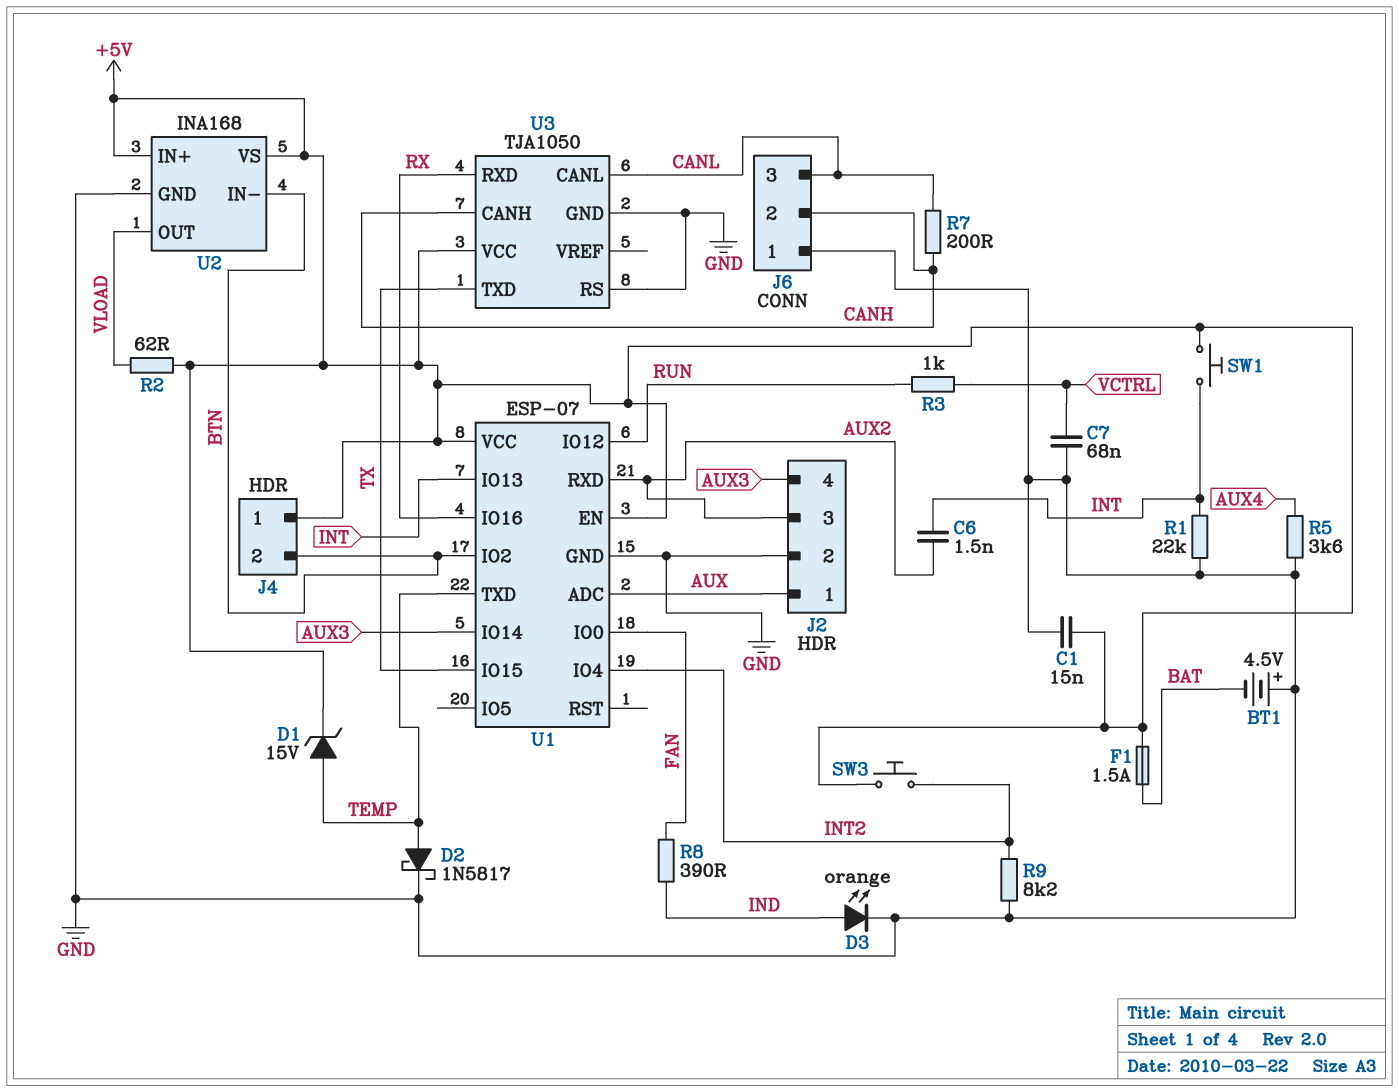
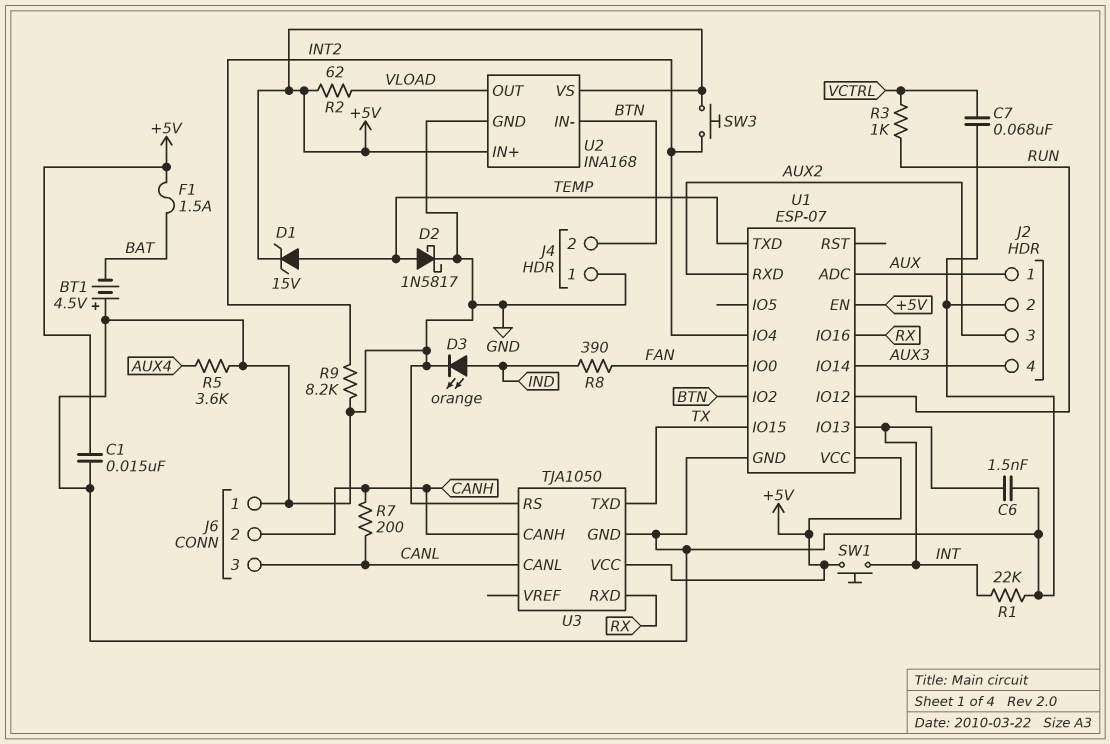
C6: 1.5nF (AUX2, INT) -> 1.5nF (GND, INT)
J4 pin 1: +5V -> GND

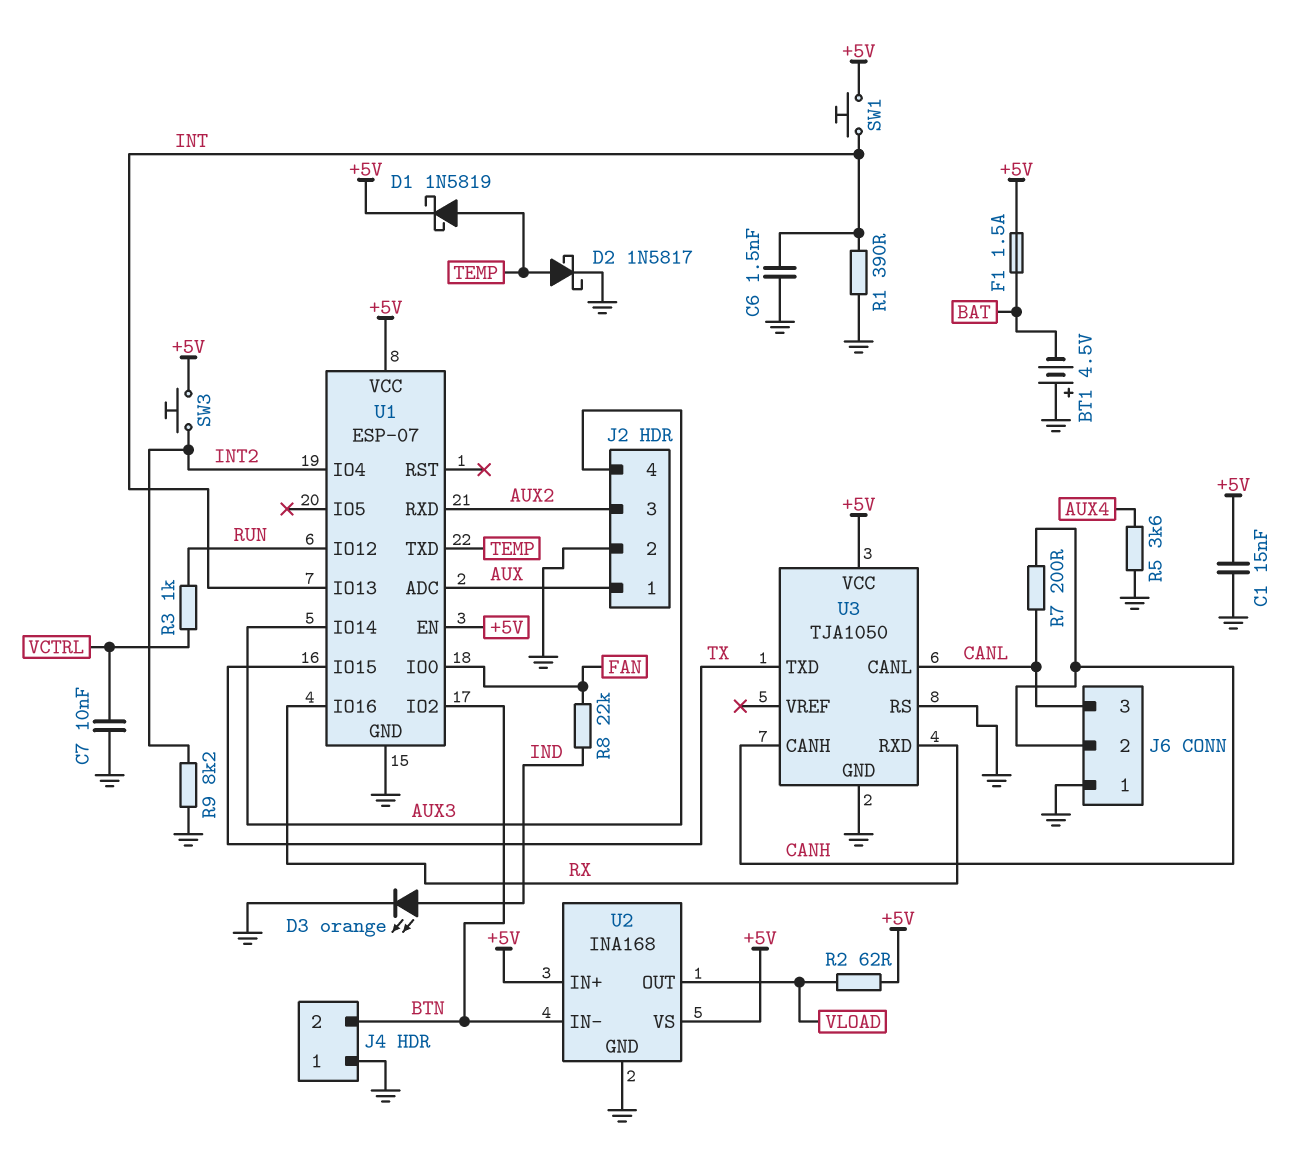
C7: 68nF (GND, VCTRL) -> 10nF (GND, VCTRL)
D1: zener 15V (A TEMP, K +5V) -> schottky 1N5819 (A TEMP, K +5V)
R1: 22k (GND, INT) -> 390 (GND, INT)
R8: 390 (FAN, IND) -> 22k (FAN, IND)

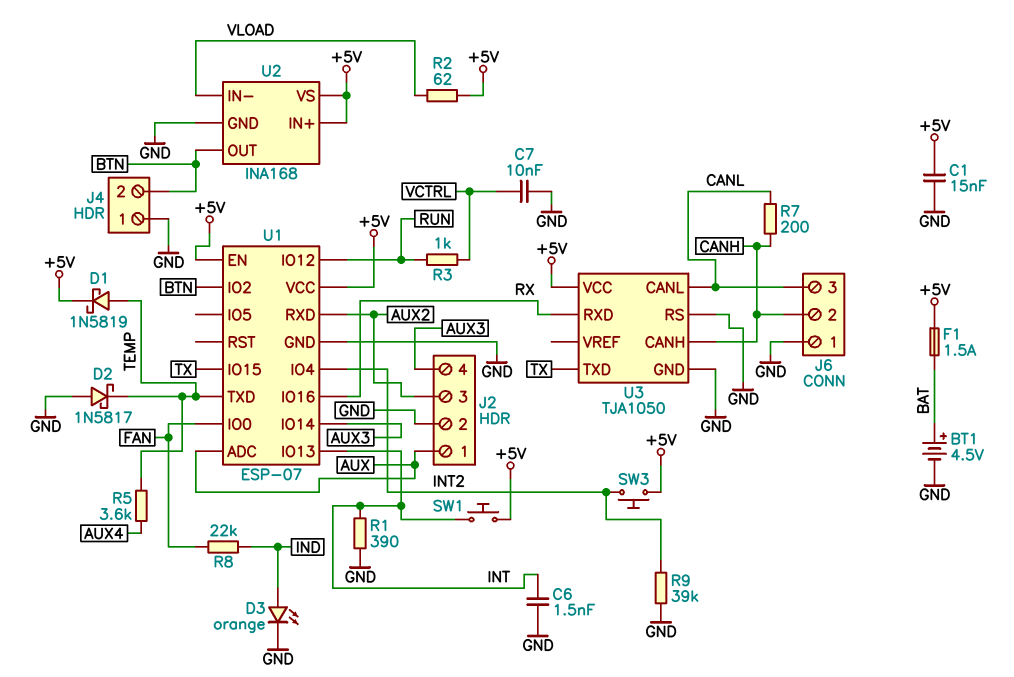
BT1: 4.5V (plus GND, minus BAT) -> 4.5V (plus BAT, minus GND)
D2: schottky 1N5817 (A TEMP, K GND) -> schottky 1N5817 (A GND, K TEMP)
R5: 3.6k (AUX4, GND) -> 3.6k (AUX4, TEMP)
R9: 8.2k (GND, INT2) -> 39k (GND, INT2)
U2 pin IN-: BTN -> VLOAD
U2 pin OUT: VLOAD -> BTN

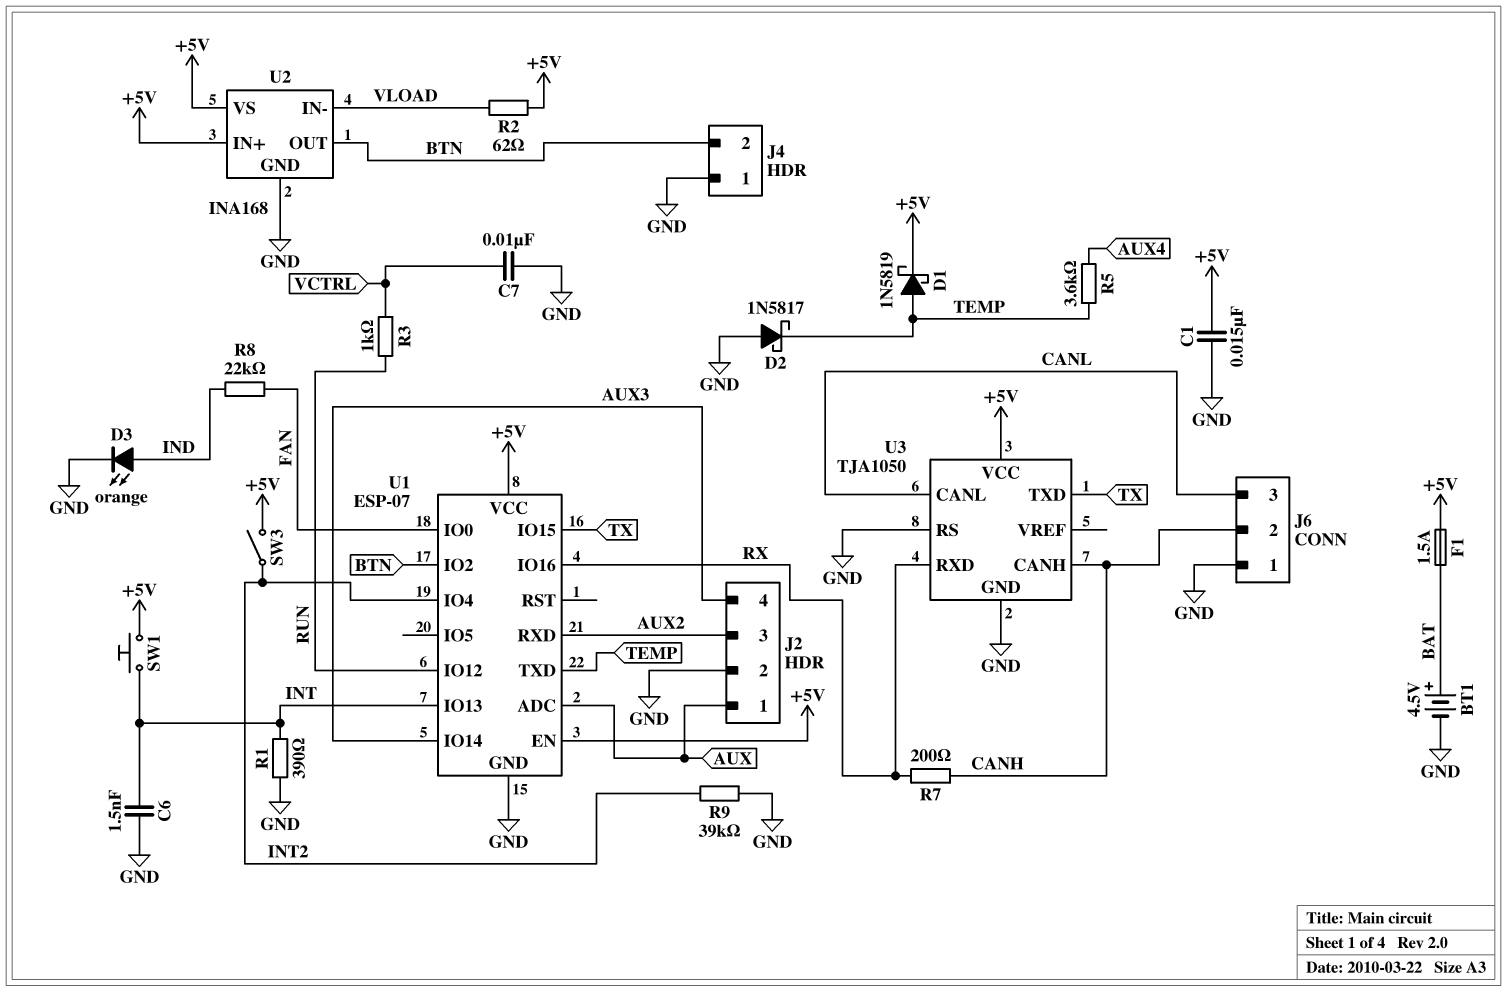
R7: 200 (CANH, CANL) -> 200 (CANH, RX)
SW3: button (+5V, INT2) -> switch (+5V, INT2)

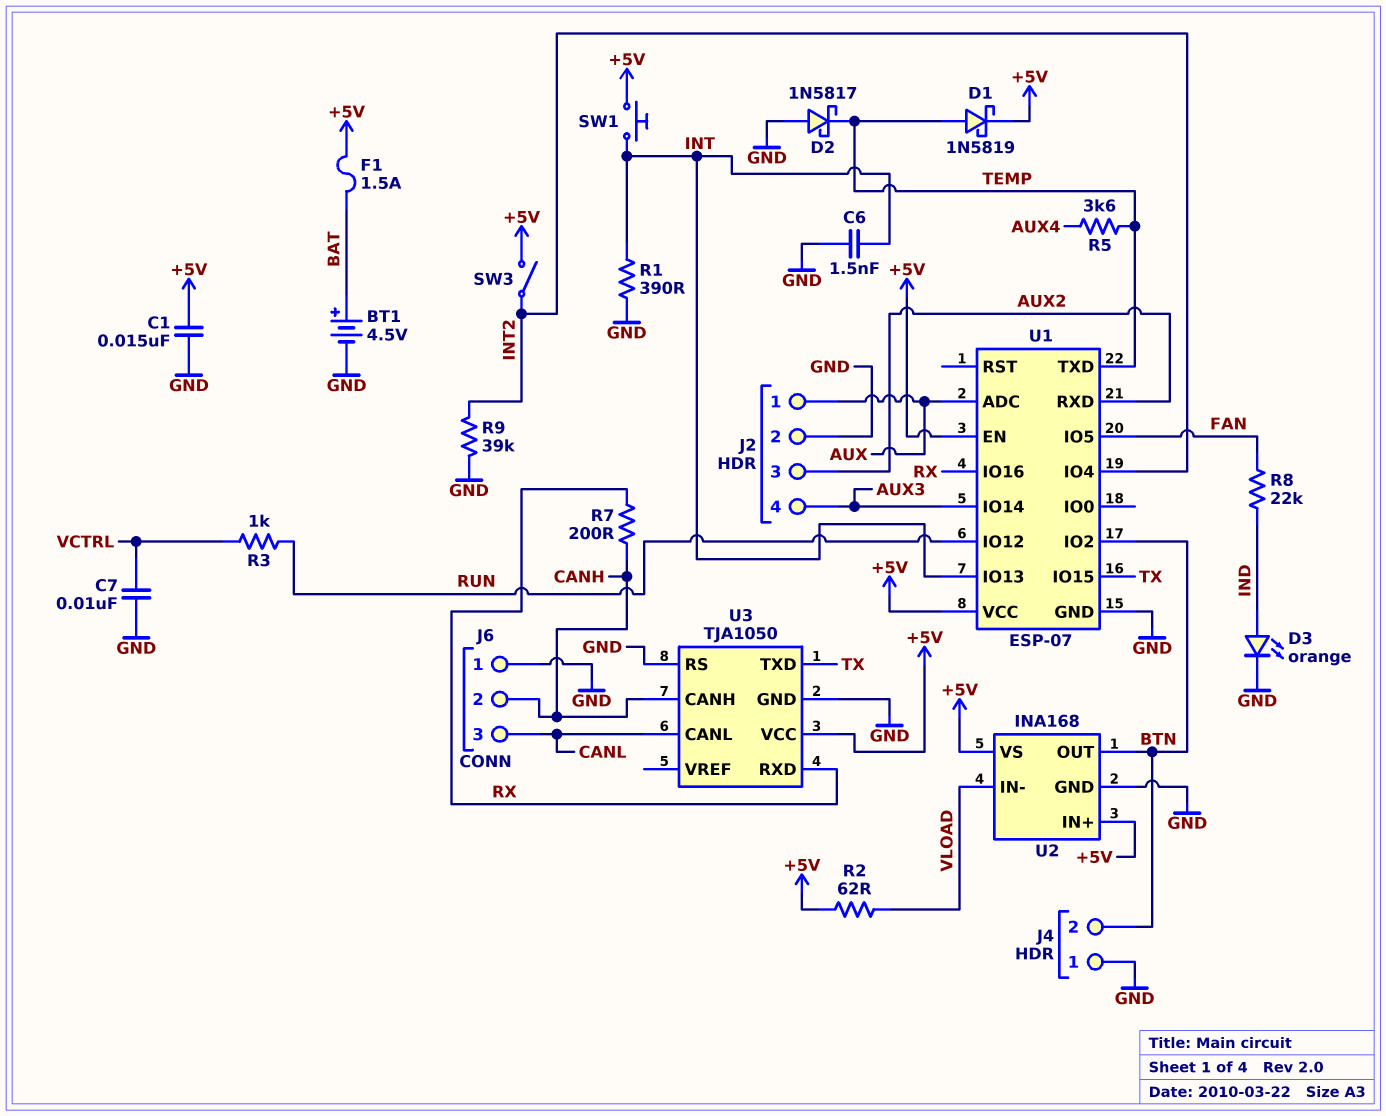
U1 pin IO0: FAN -> none
U1 pin IO5: none -> FAN

